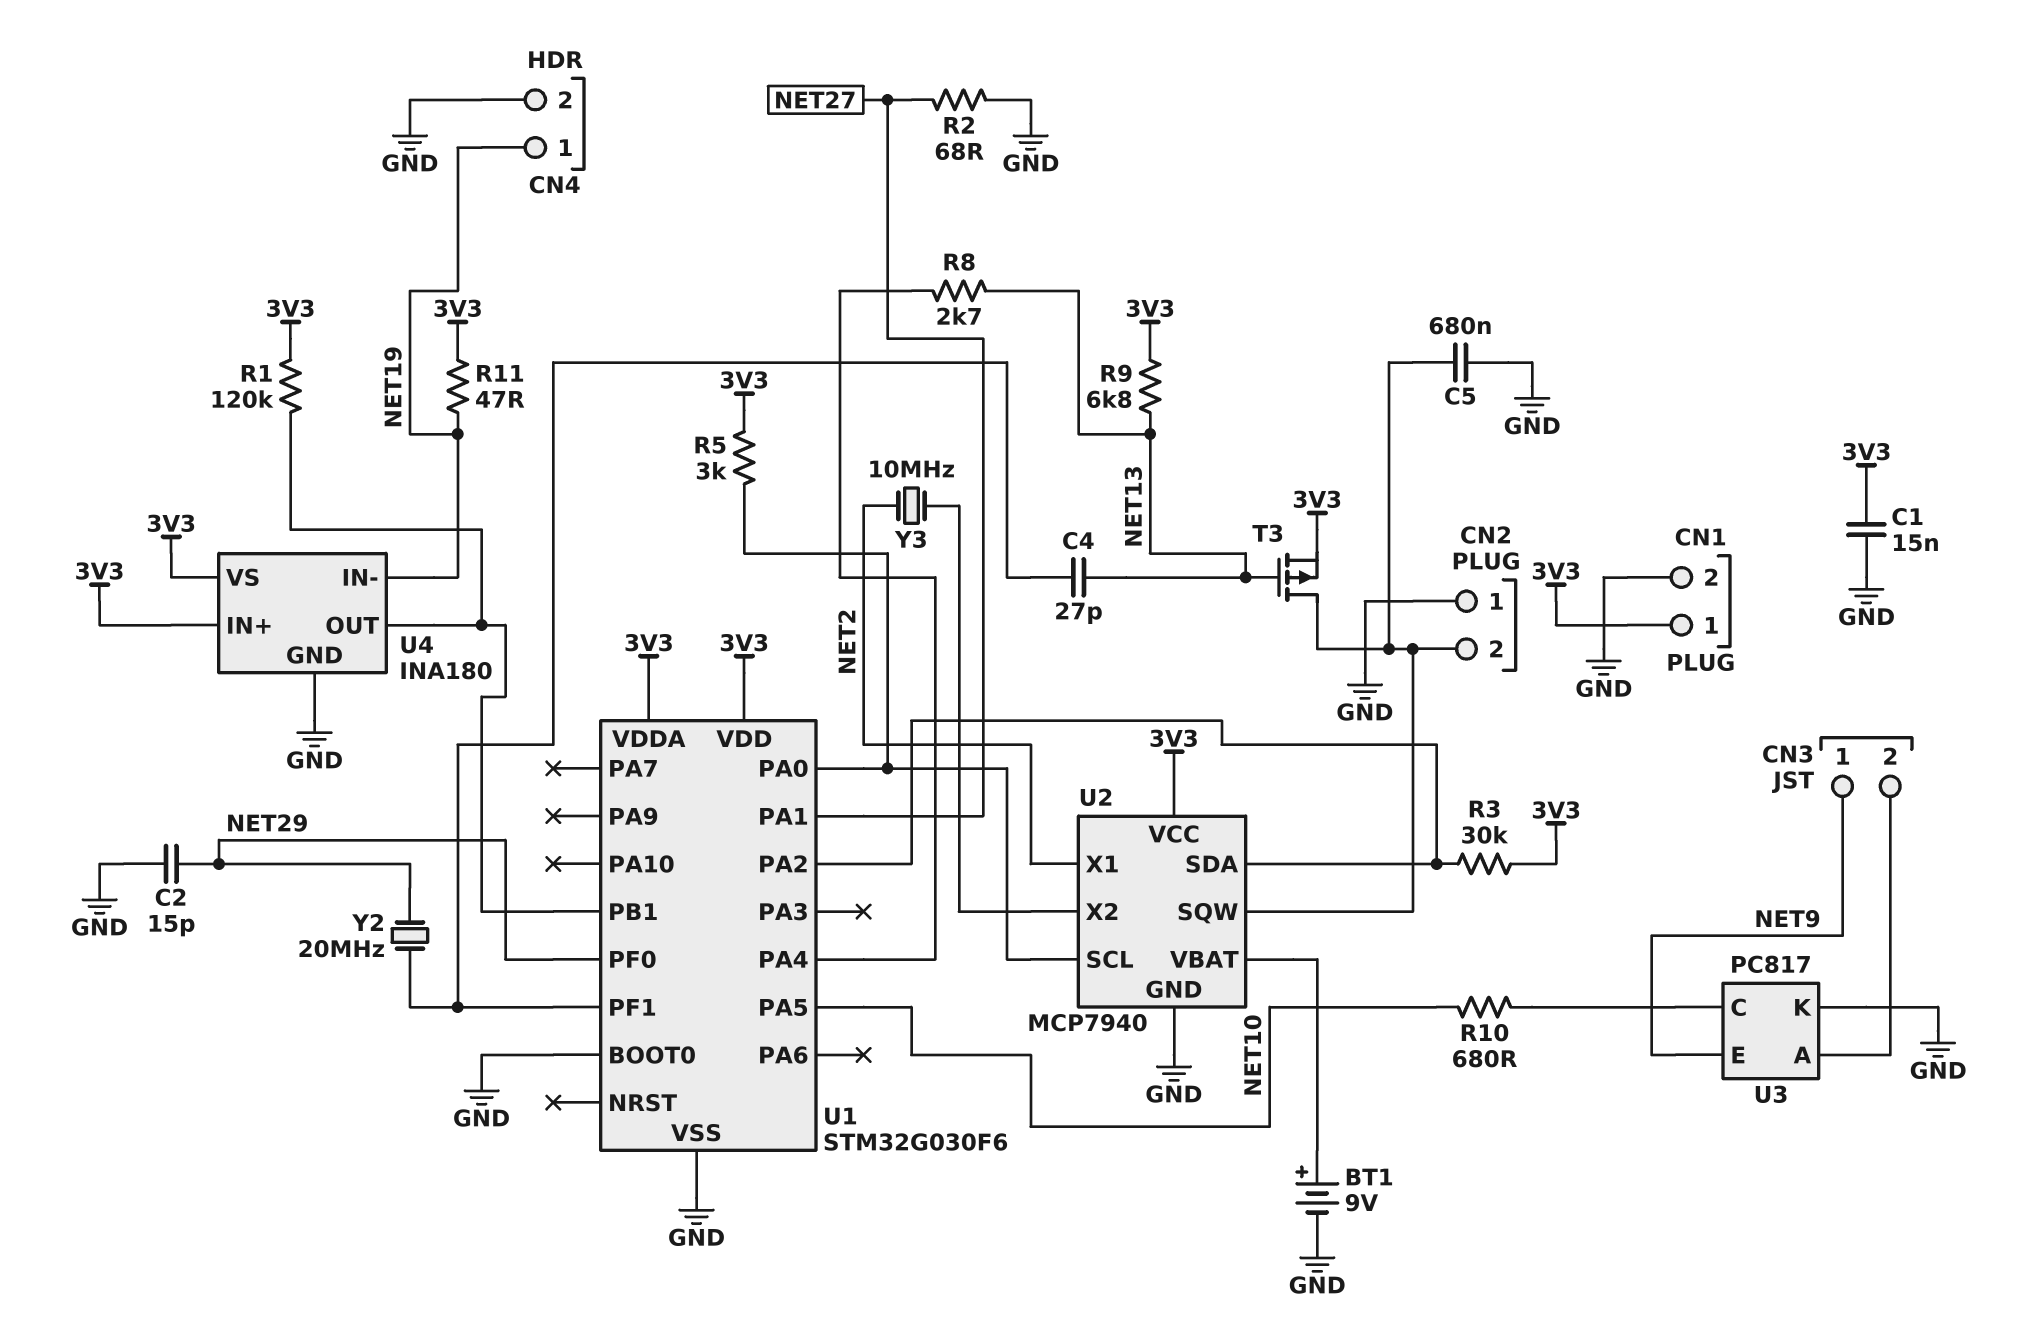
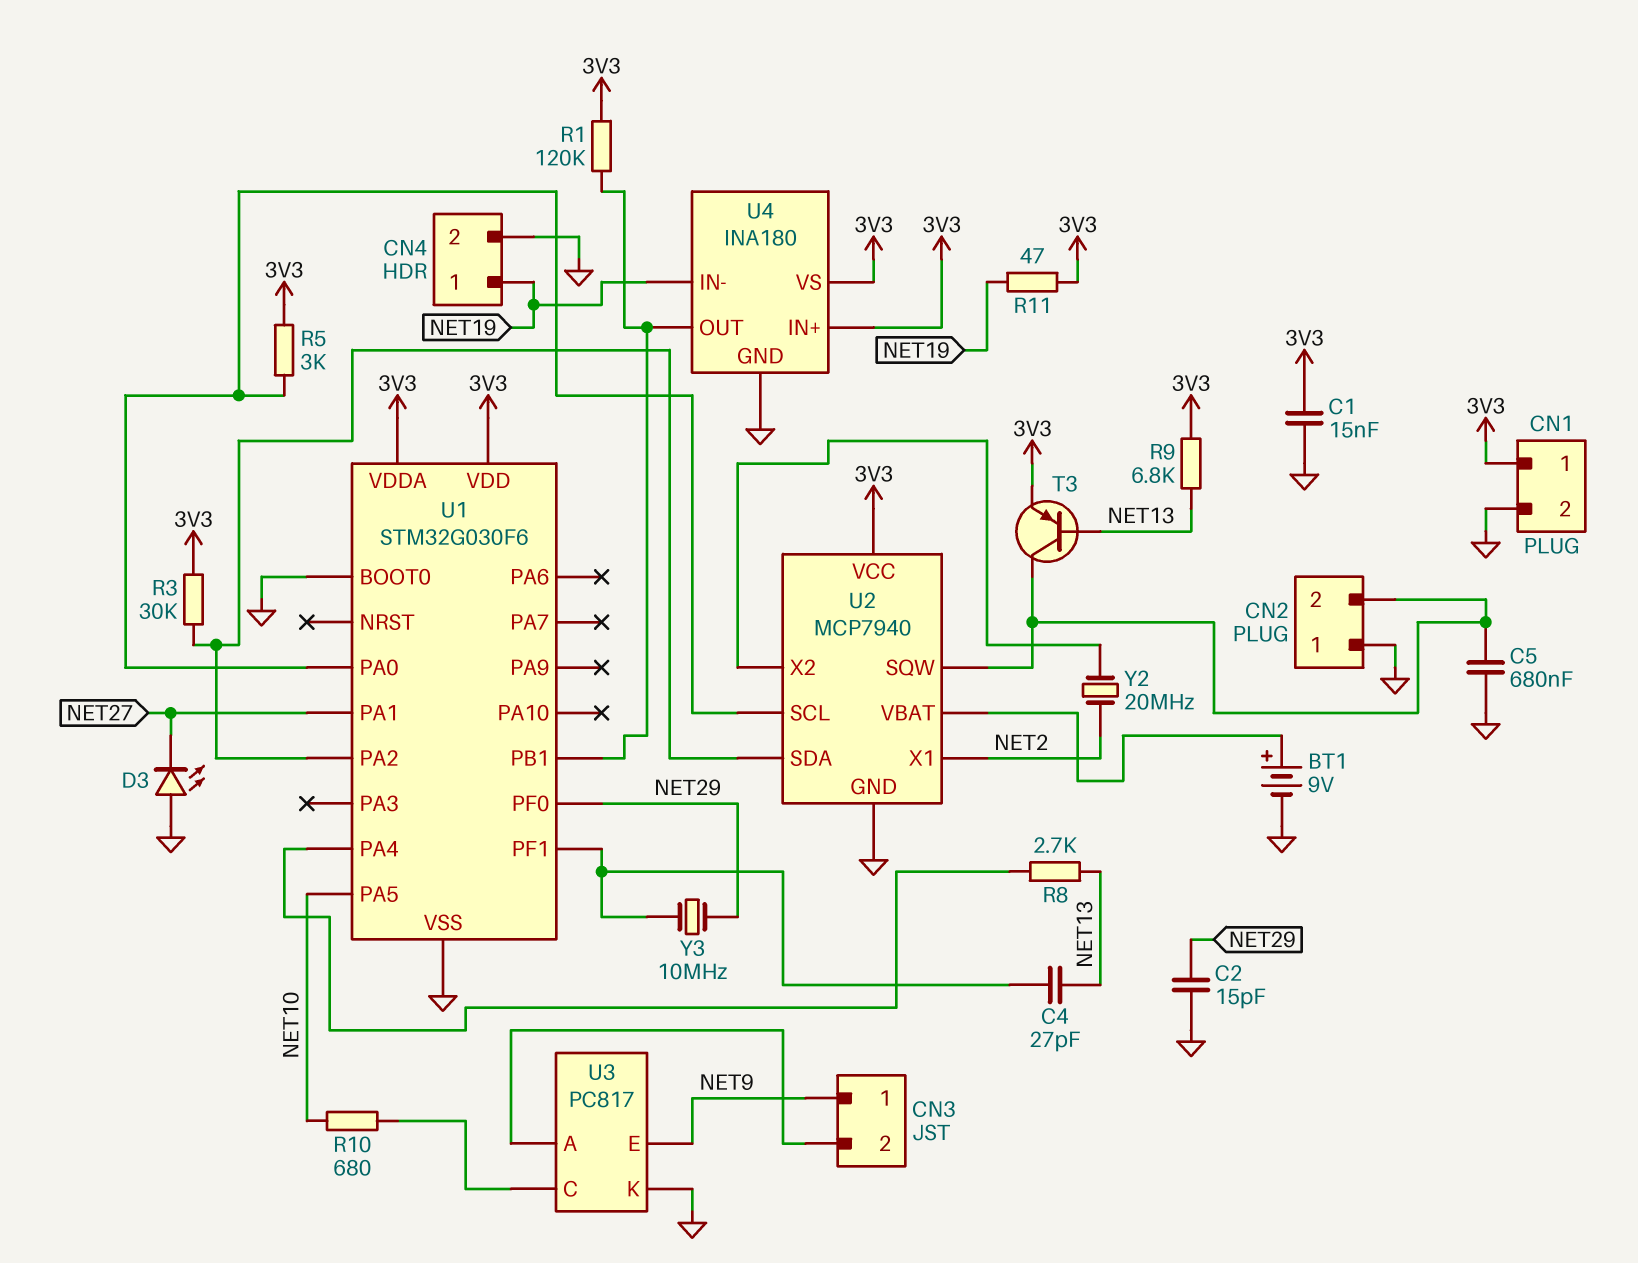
D3: none -> LED (A GND, K NET27)
R2: 68 (GND, NET27) -> none
T3: PMOS (G NET13, D CN2/2, S 3V3) -> PNP (B NET13, C CN2/2, E 3V3)
Y2: 20MHz (NET29, U1/PF1) -> 20MHz (NET2, U2/X2)
Y3: 10MHz (NET2, U2/X2) -> 10MHz (NET29, U1/PF1)

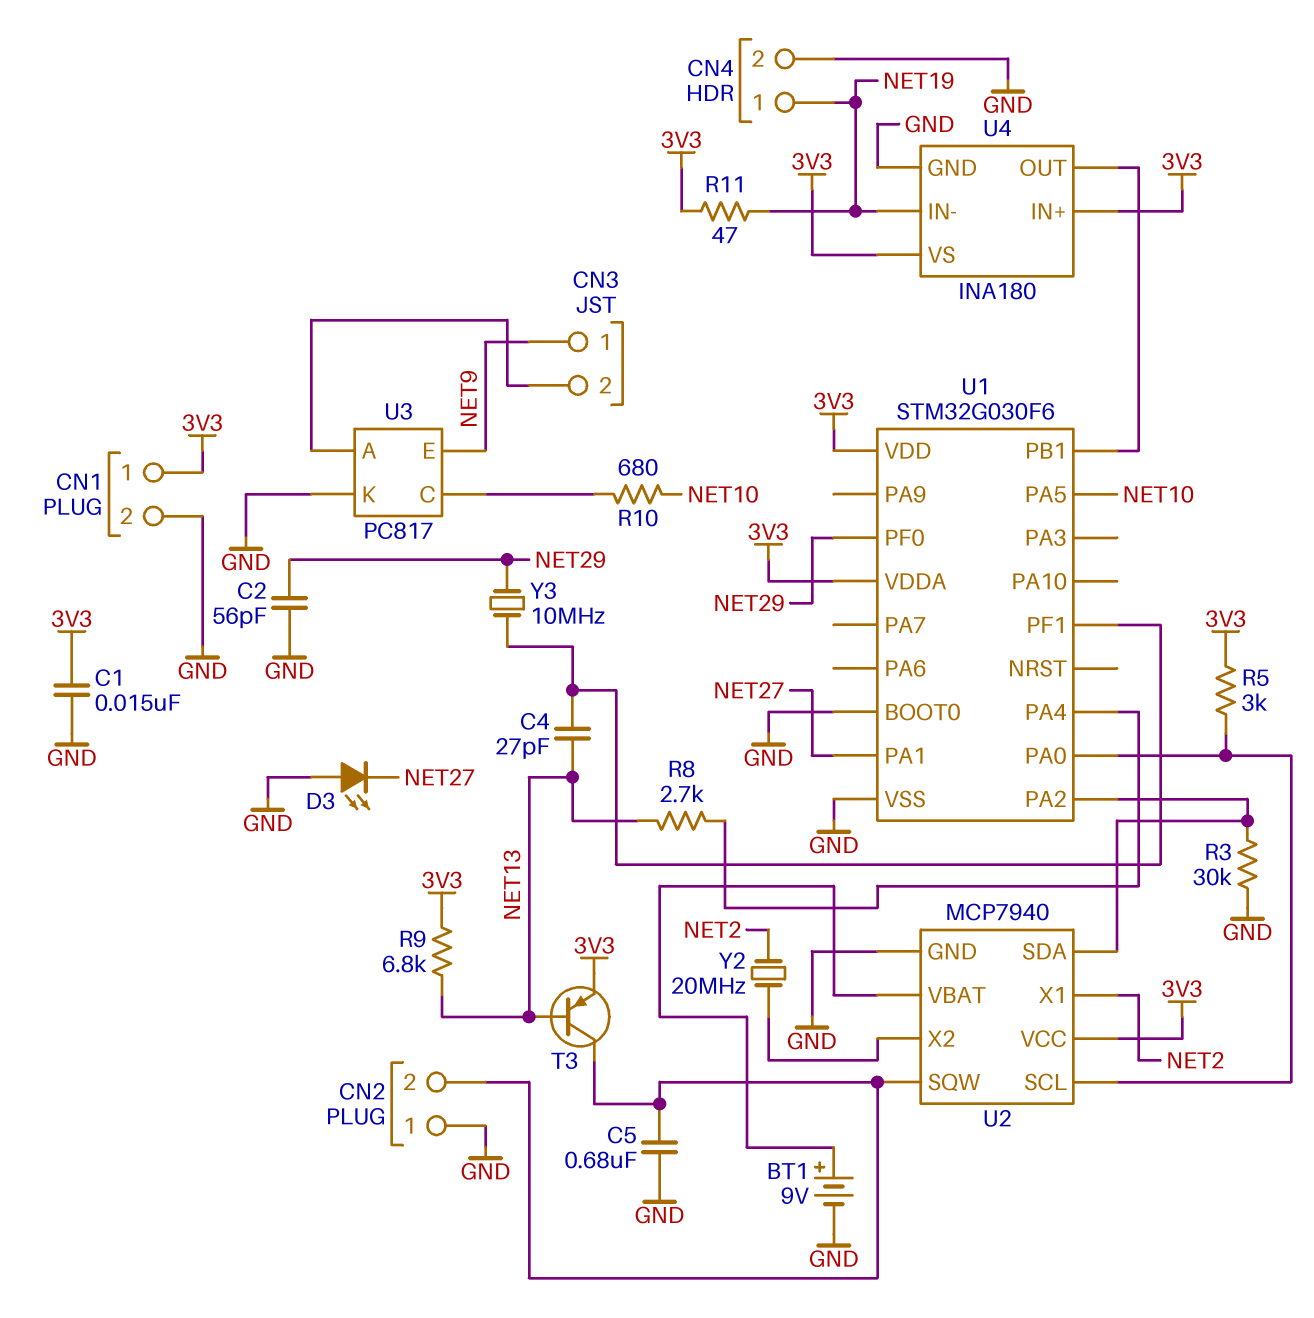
C2: 15pF (GND, NET29) -> 56pF (GND, NET29)
R1: 120k (3V3, U1/PB1) -> none
R3: 30k (3V3, U1/PA2) -> 30k (GND, U1/PA2)

